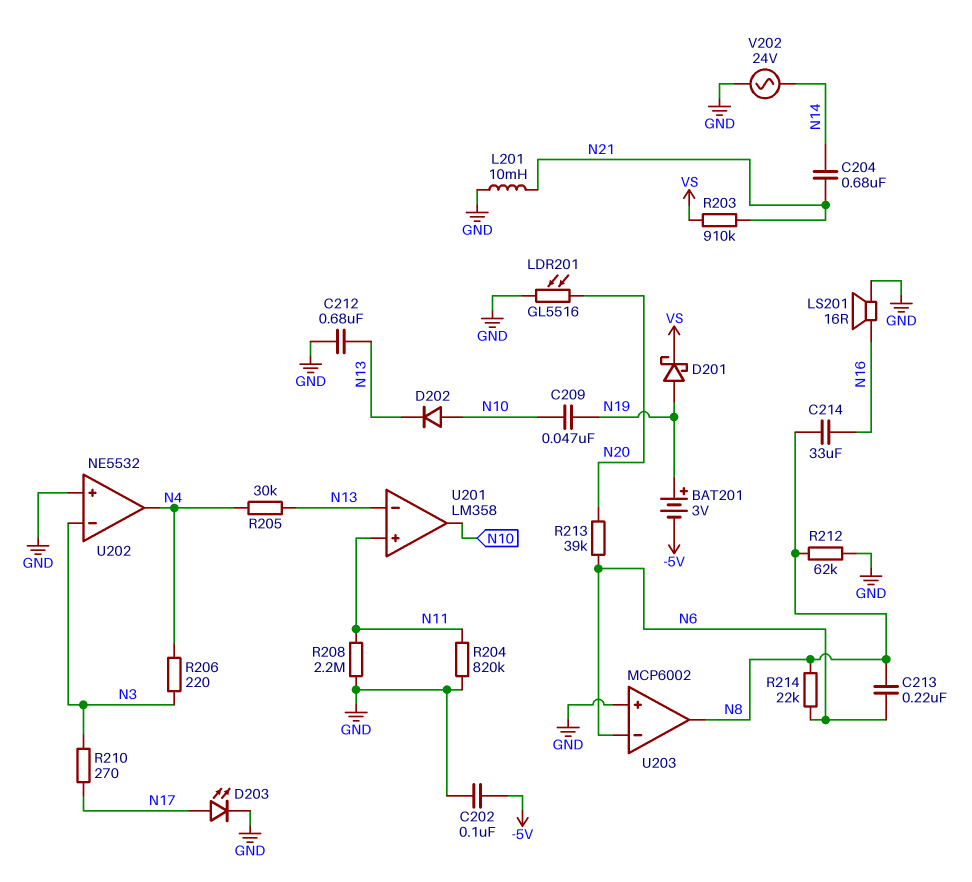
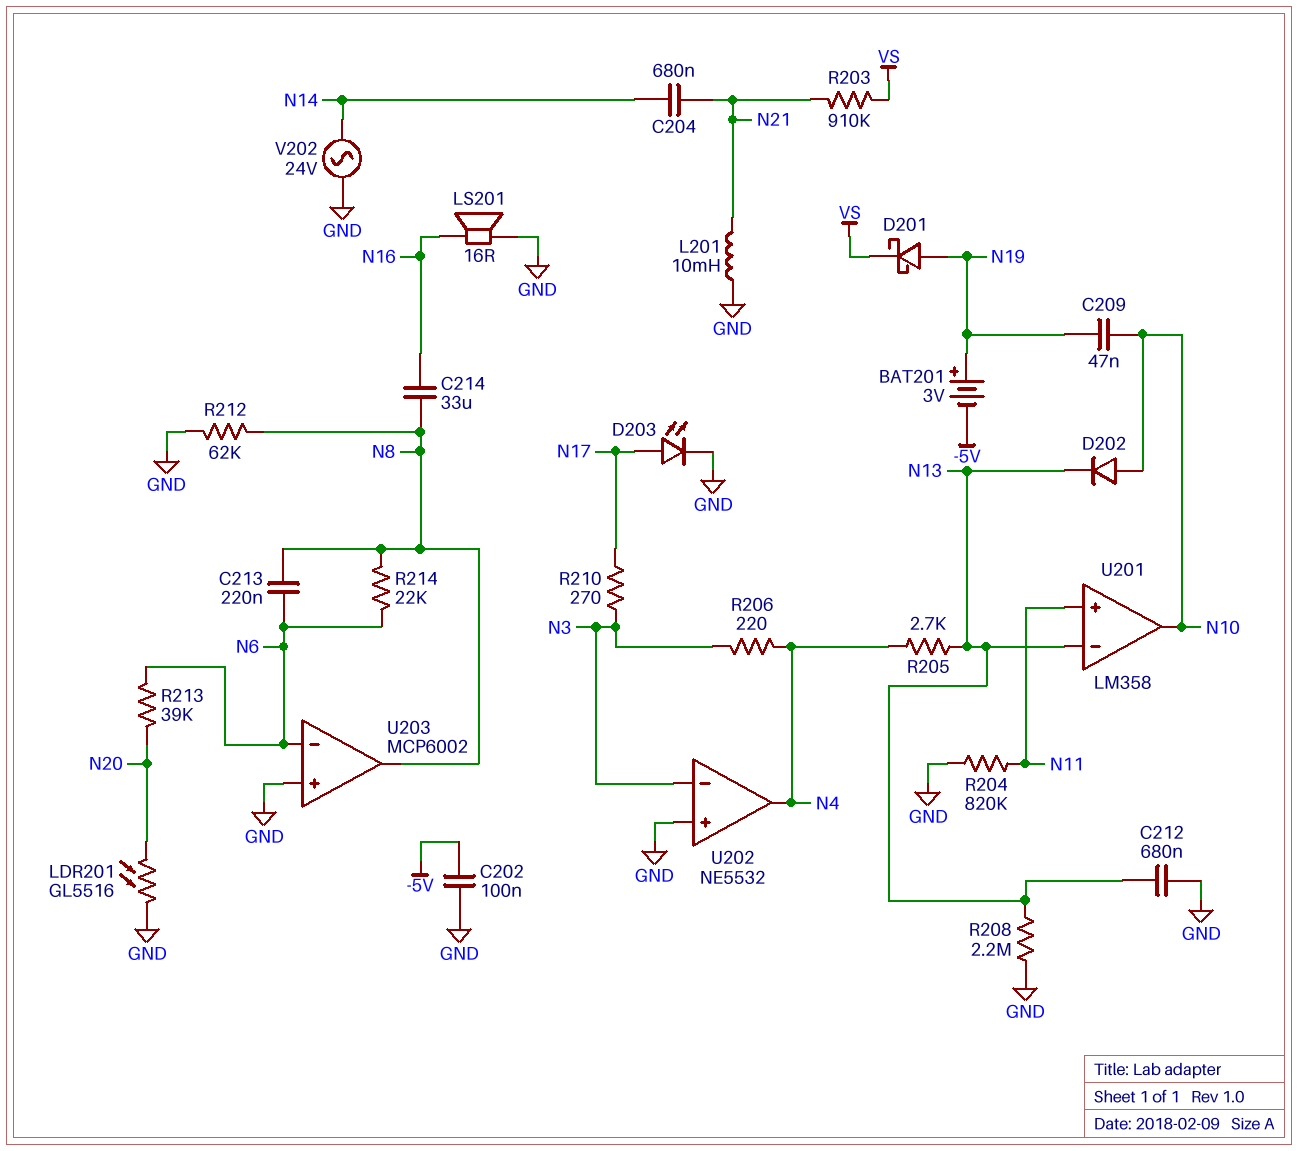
R205: 30k (N4, N13) -> 2.7k (N4, N13)
R208: 2.2M (GND, N11) -> 2.2M (GND, N13)

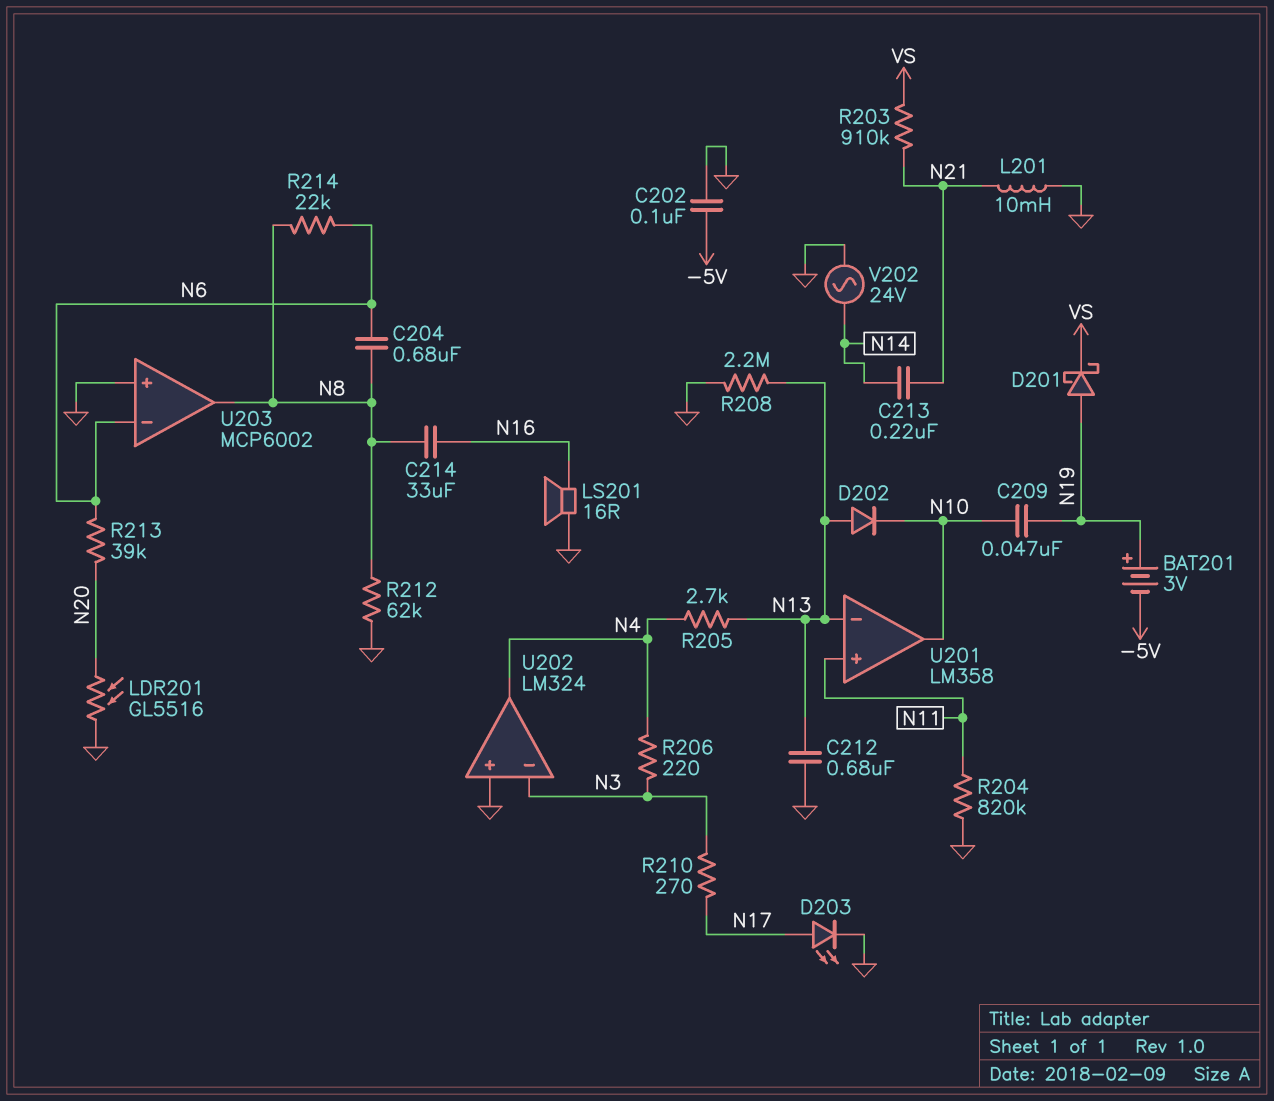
C204: 680nF (N14, N21) -> 680nF (N6, N8)
C213: 220nF (N6, N8) -> 220nF (N14, N21)
D202: diode (A N10, K N13) -> diode (A N13, K N10)
U202: NE5532 -> LM324

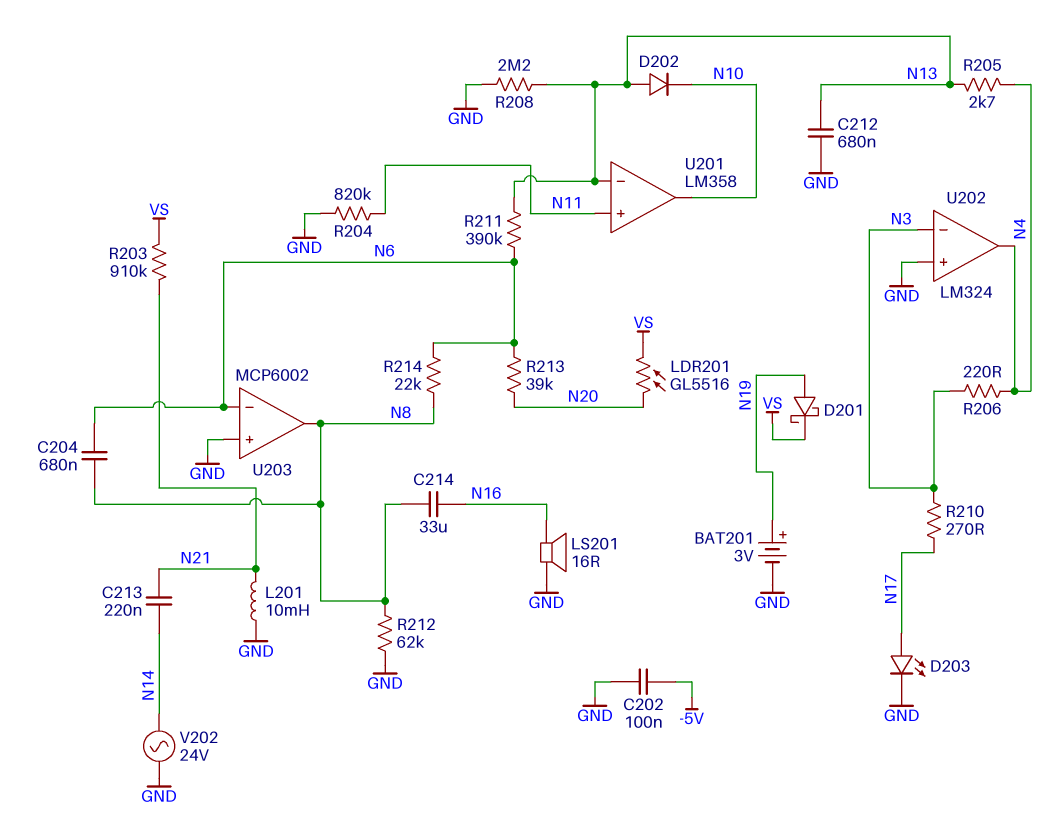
BAT201: 3V (plus N19, minus -5V) -> 3V (plus N19, minus GND)
C209: 47nF (N10, N19) -> none
LDR201: GL5516 (GND, N20) -> GL5516 (N20, VS)
R211: none -> 390k (N6, N13)

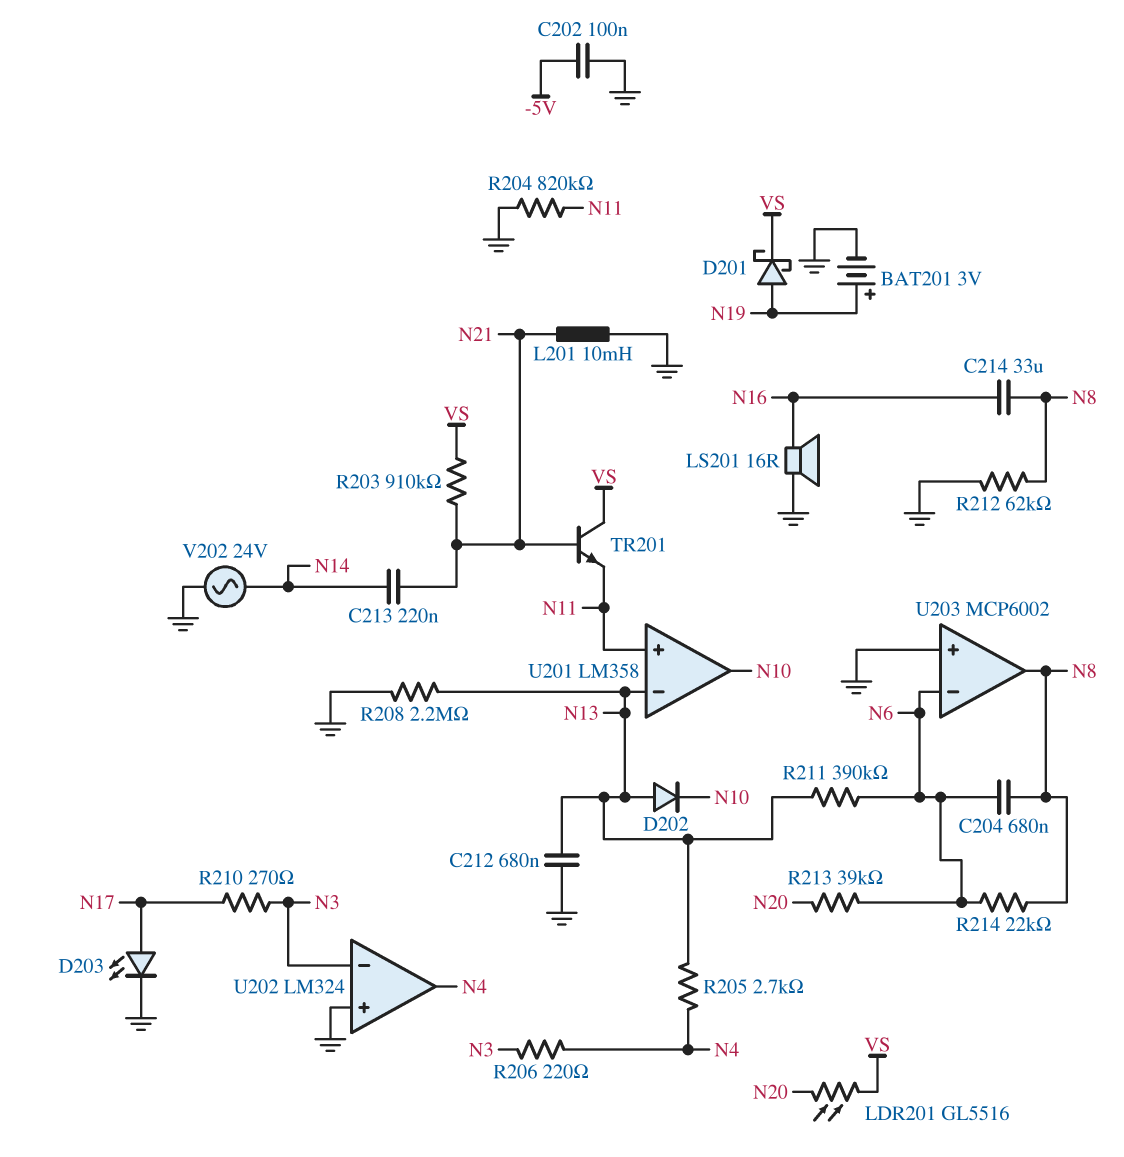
TR201: none -> NPN (B N21, C VS, E N11)

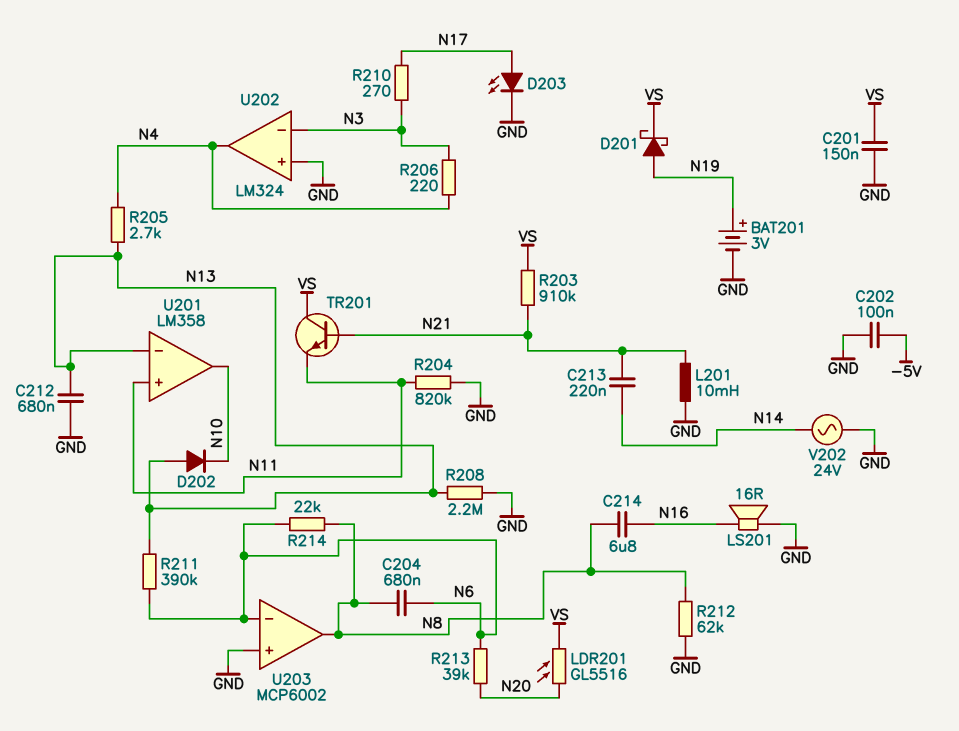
C201: none -> 150nF (GND, VS)
C214: 33uF (N8, N16) -> 6.8uF (N8, N16)

